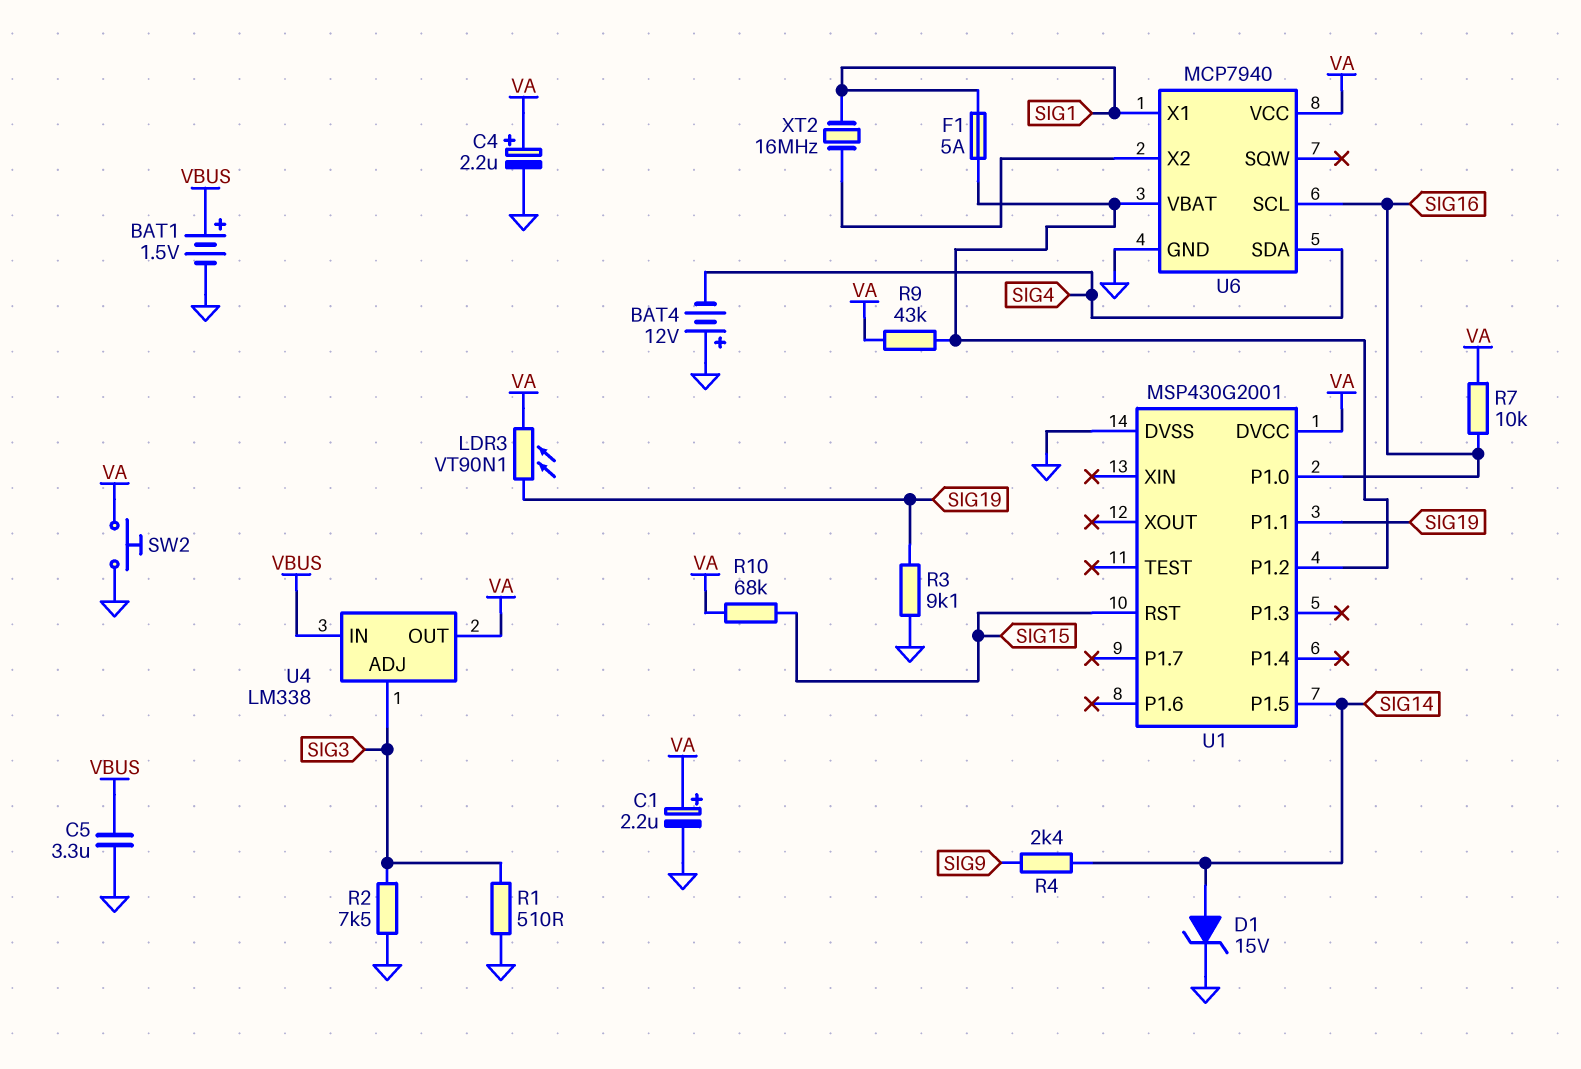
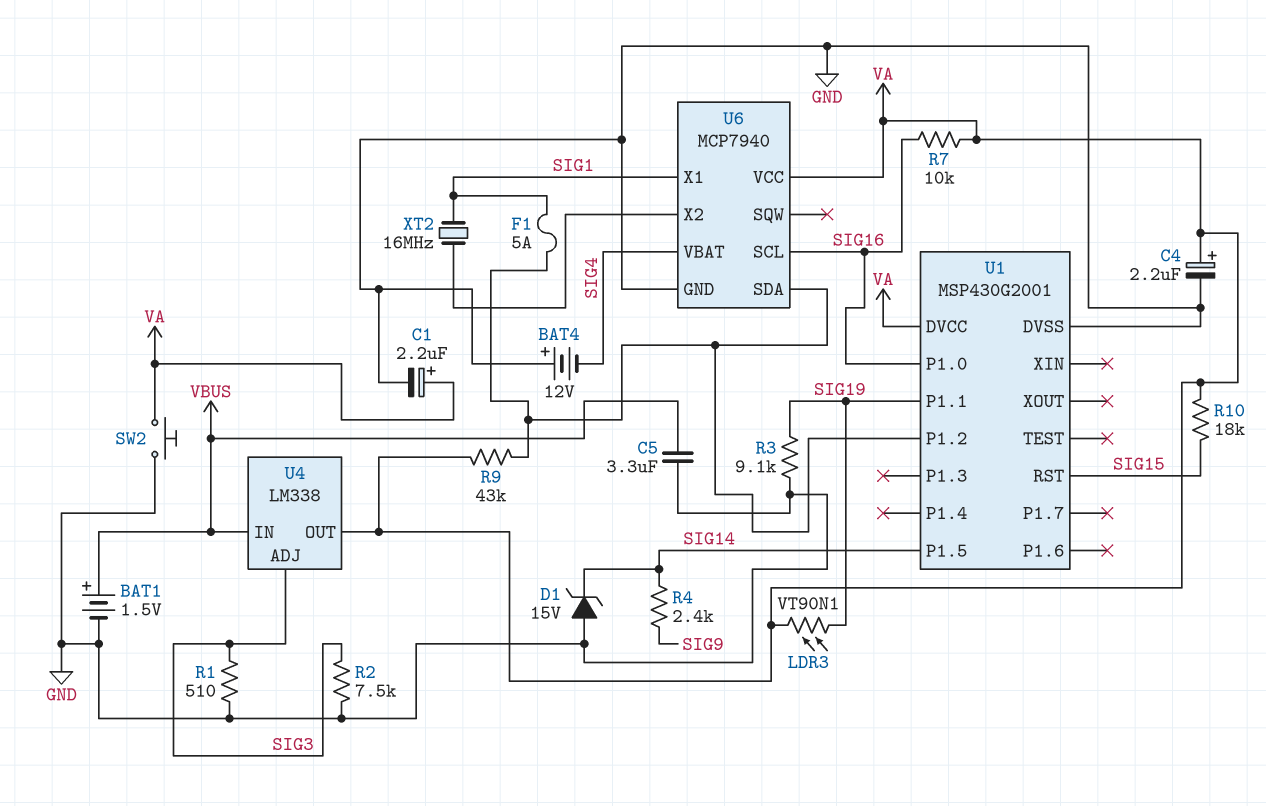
D1: zener 15V (A SIG14, K GND) -> zener 15V (A GND, K SIG14)
R10: 68k (SIG15, VA) -> 18k (SIG15, VA)
U6 pin SDA: SIG4 -> U1/P1.2
U6 pin VBAT: U1/P1.2 -> SIG4

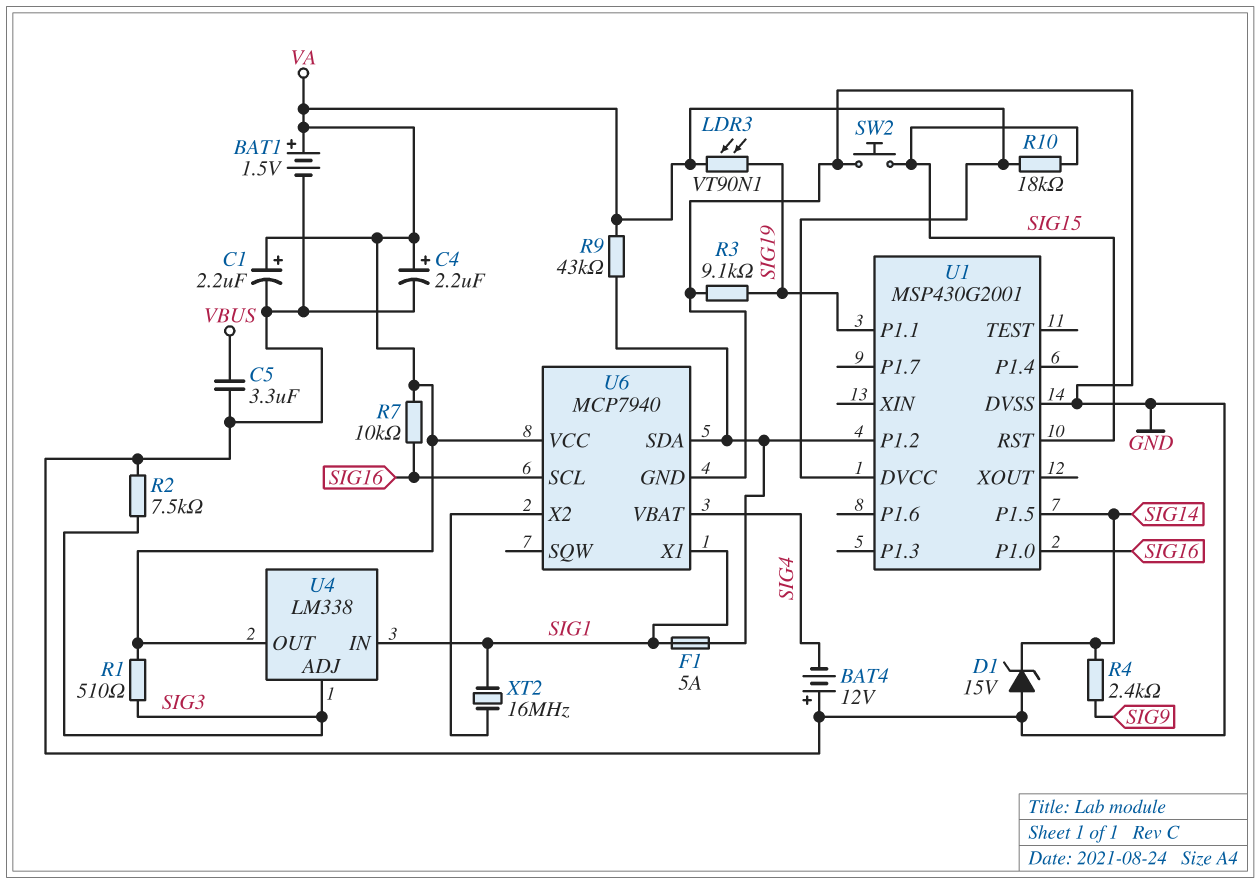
BAT1: 1.5V (plus VBUS, minus GND) -> 1.5V (plus VA, minus GND)
R1: 510 (GND, SIG3) -> 510 (SIG3, VA)
SW2: button (GND, VA) -> button (GND, SIG15)
U4 pin IN: VBUS -> SIG1

